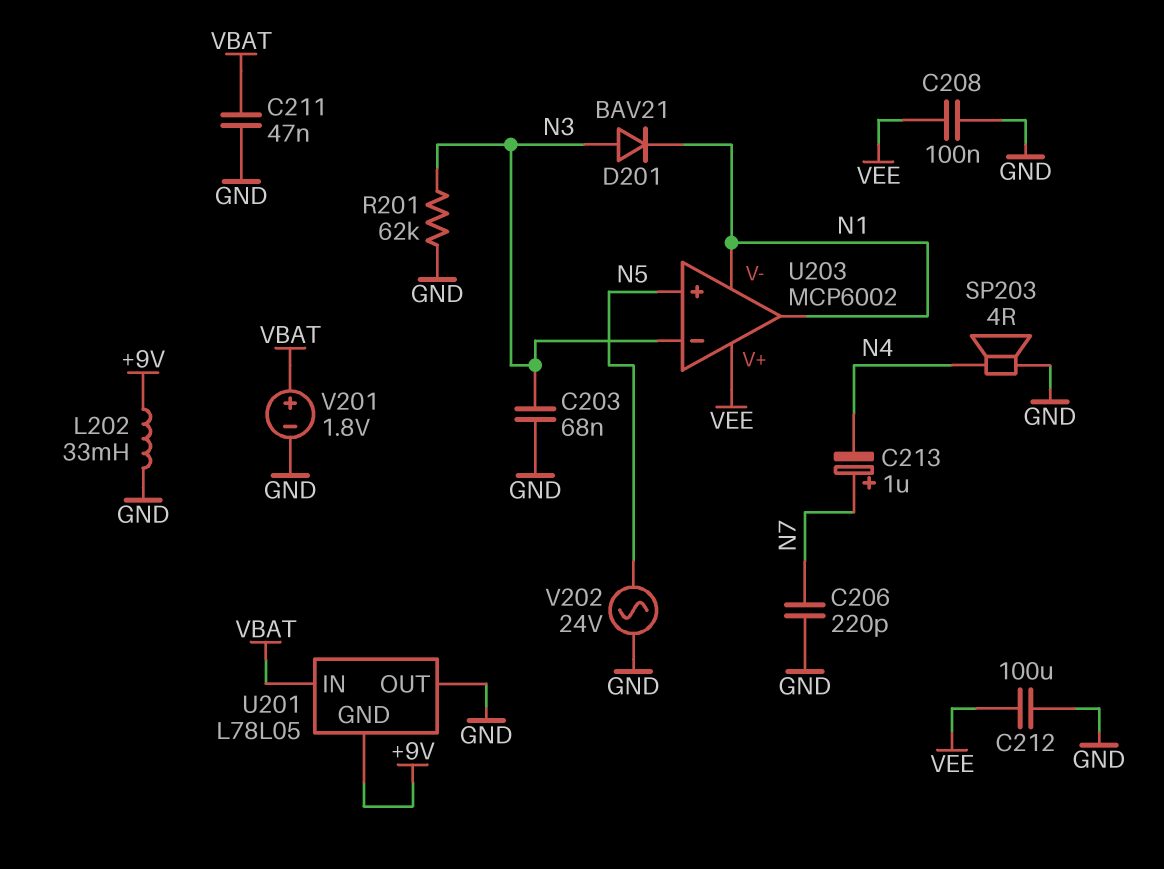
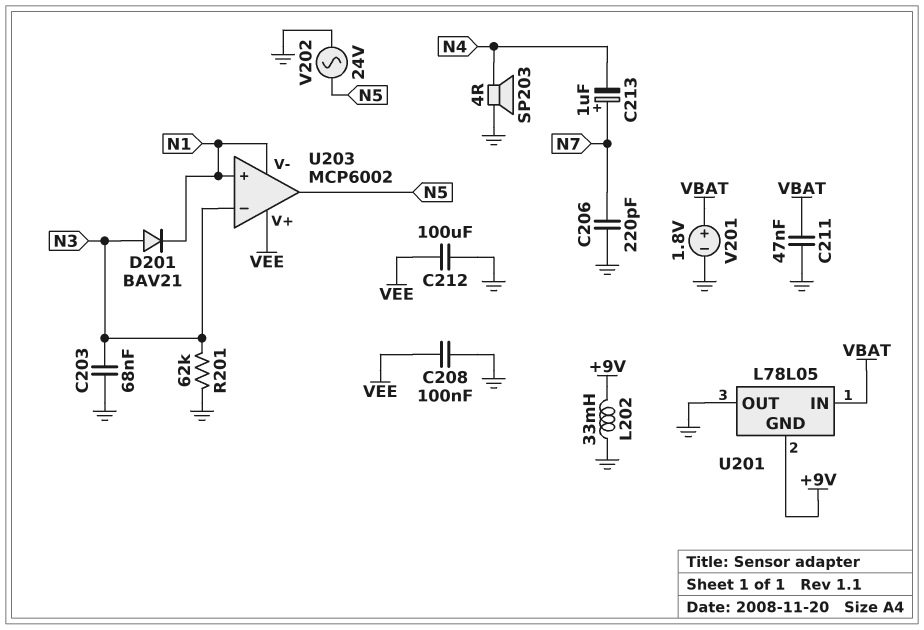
U203 pin in+: N5 -> N1
U203 pin out: N1 -> N5

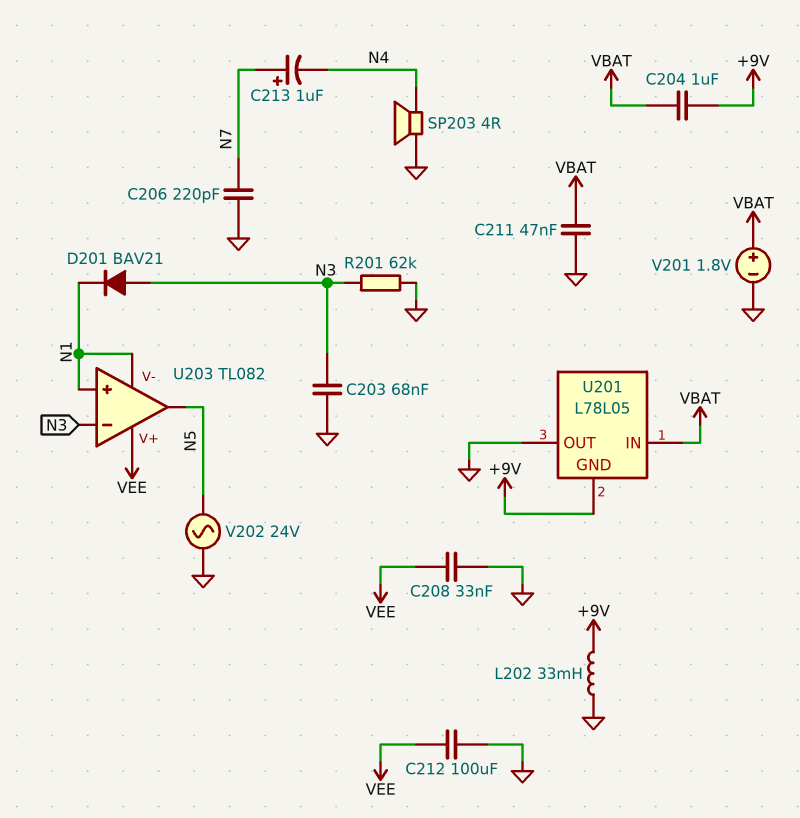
C204: none -> 1uF (+9V, VBAT)
C208: 100nF (GND, VEE) -> 33nF (GND, VEE)
U203: MCP6002 -> TL082

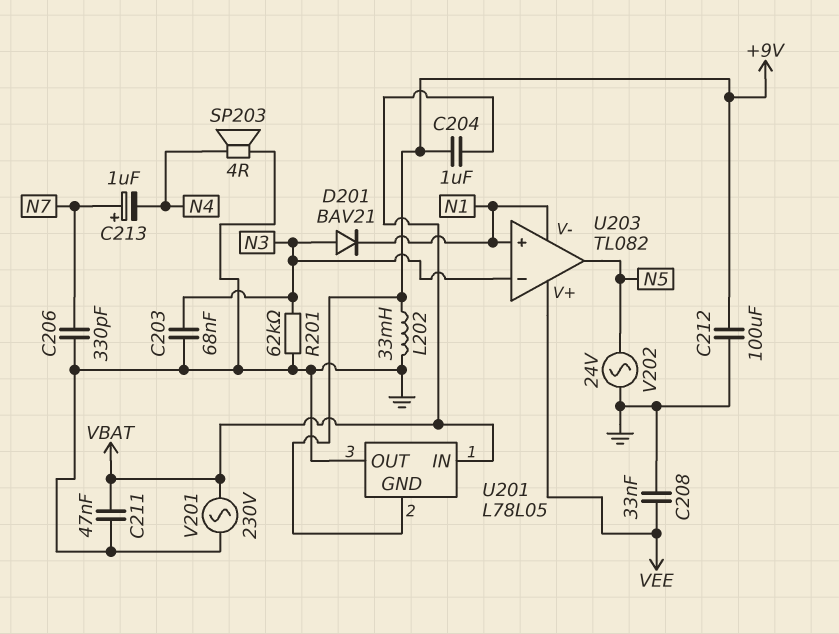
C206: 220pF (GND, N7) -> 330pF (GND, N7)
C212: 100uF (GND, VEE) -> 100uF (+9V, GND)
V201: 1.8V (plus VBAT, minus GND) -> AC 230V (GND, VBAT)

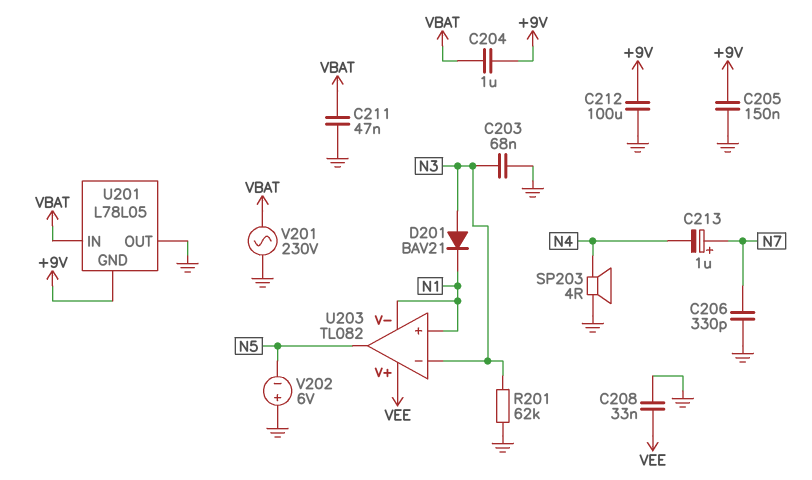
C205: none -> 150nF (+9V, GND)
L202: 33mH (+9V, GND) -> none
V202: AC 24V (GND, N5) -> 6V (plus GND, minus N5)

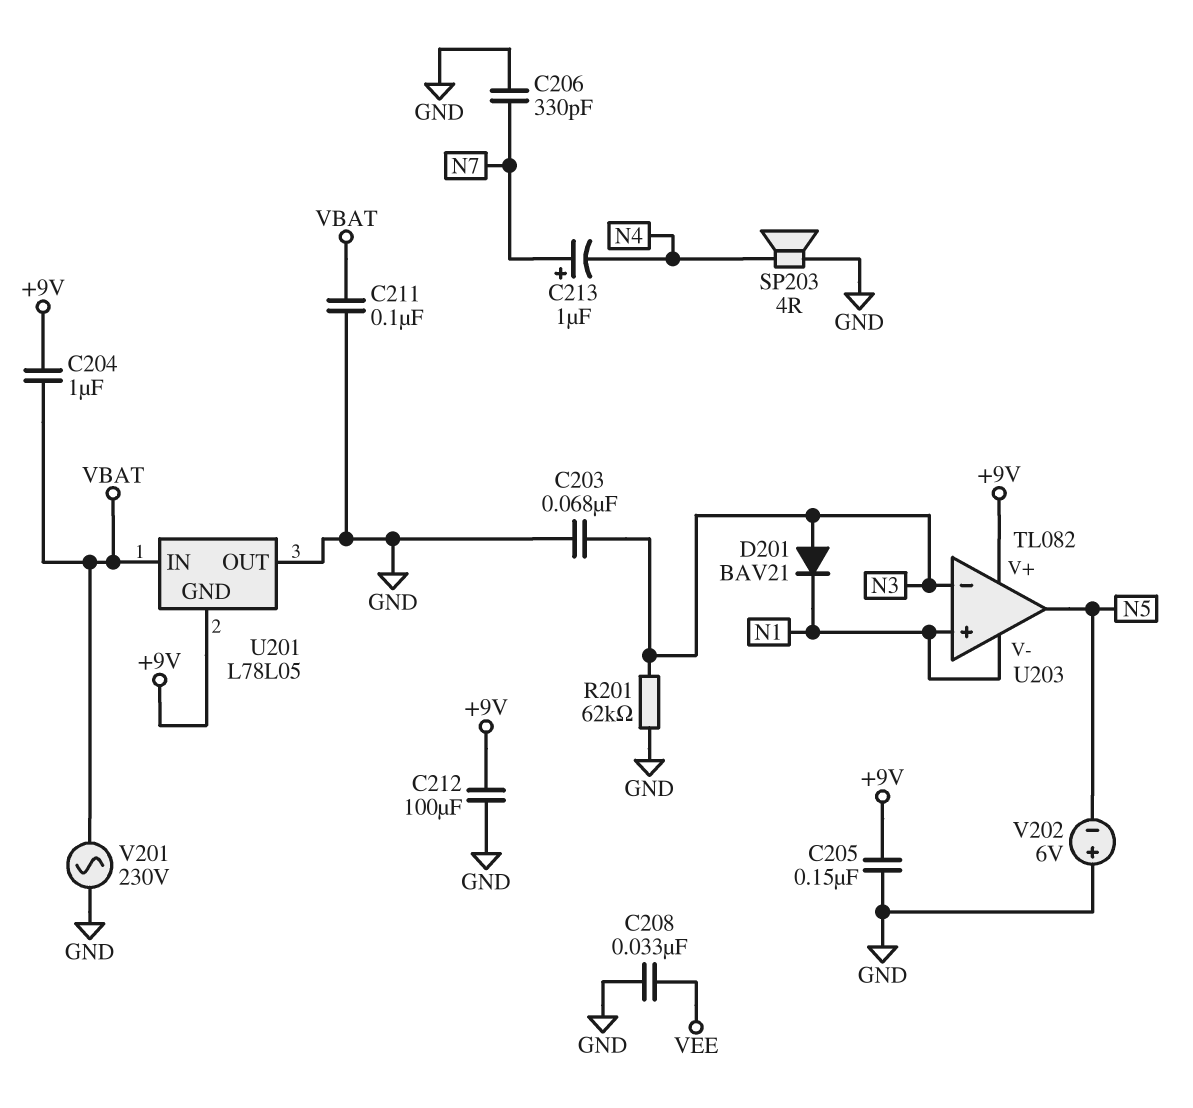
C211: 47nF (GND, VBAT) -> 100nF (GND, VBAT)
U203 pin V+: VEE -> +9V

